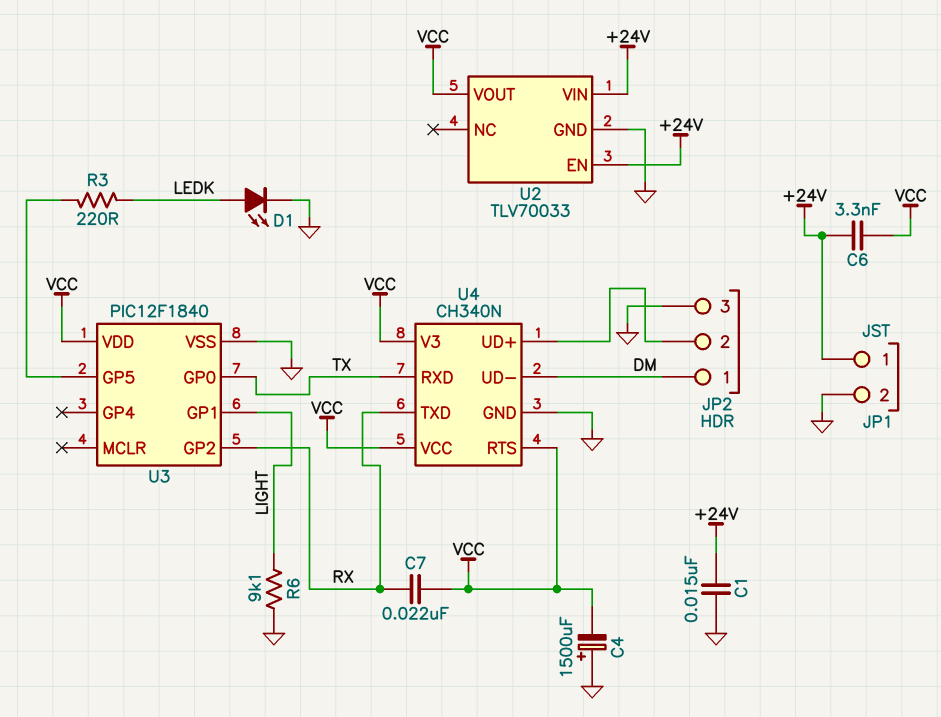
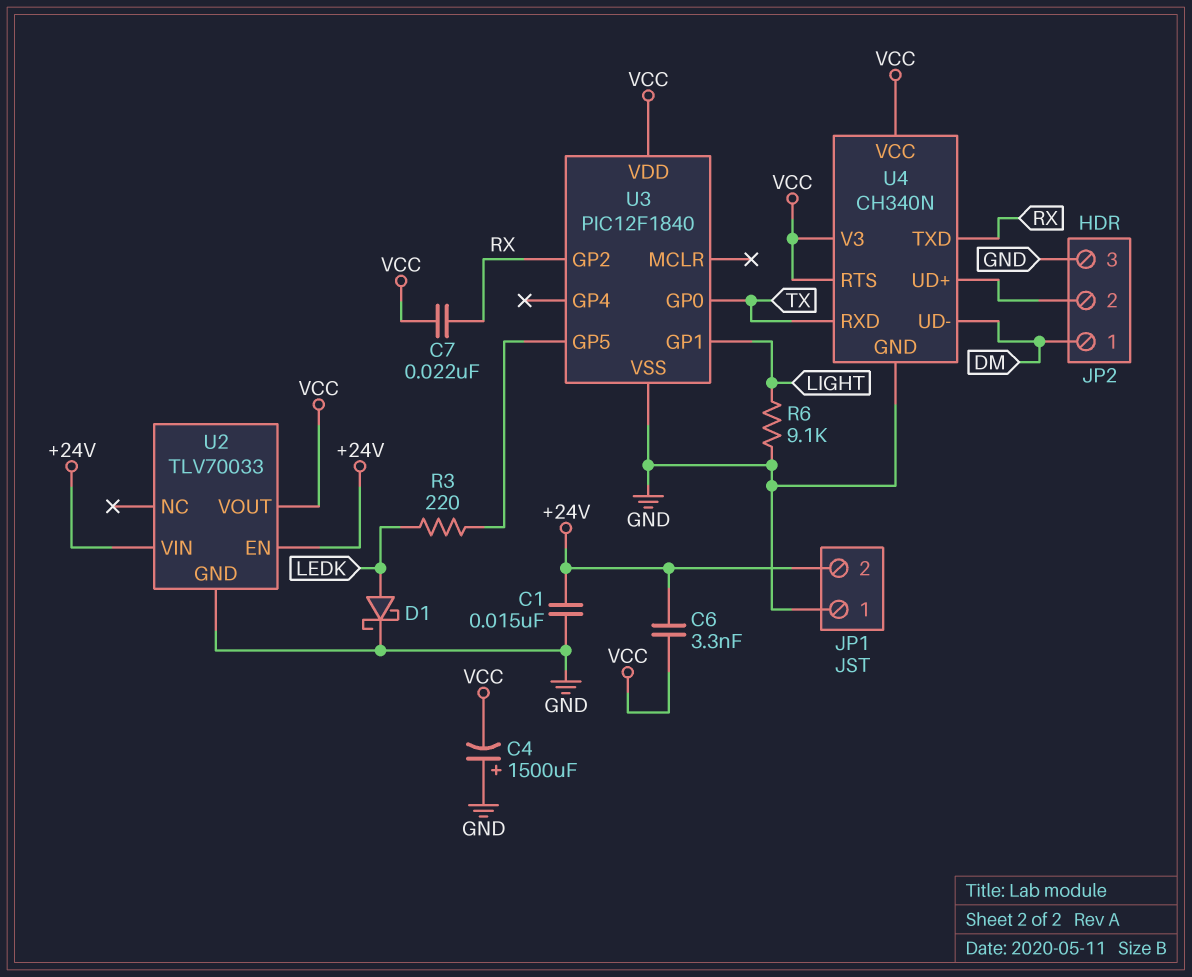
D1: LED (A LEDK, K GND) -> schottky (A LEDK, K GND)
JP1 pin 1: +24V -> GND
JP1 pin 2: GND -> +24V

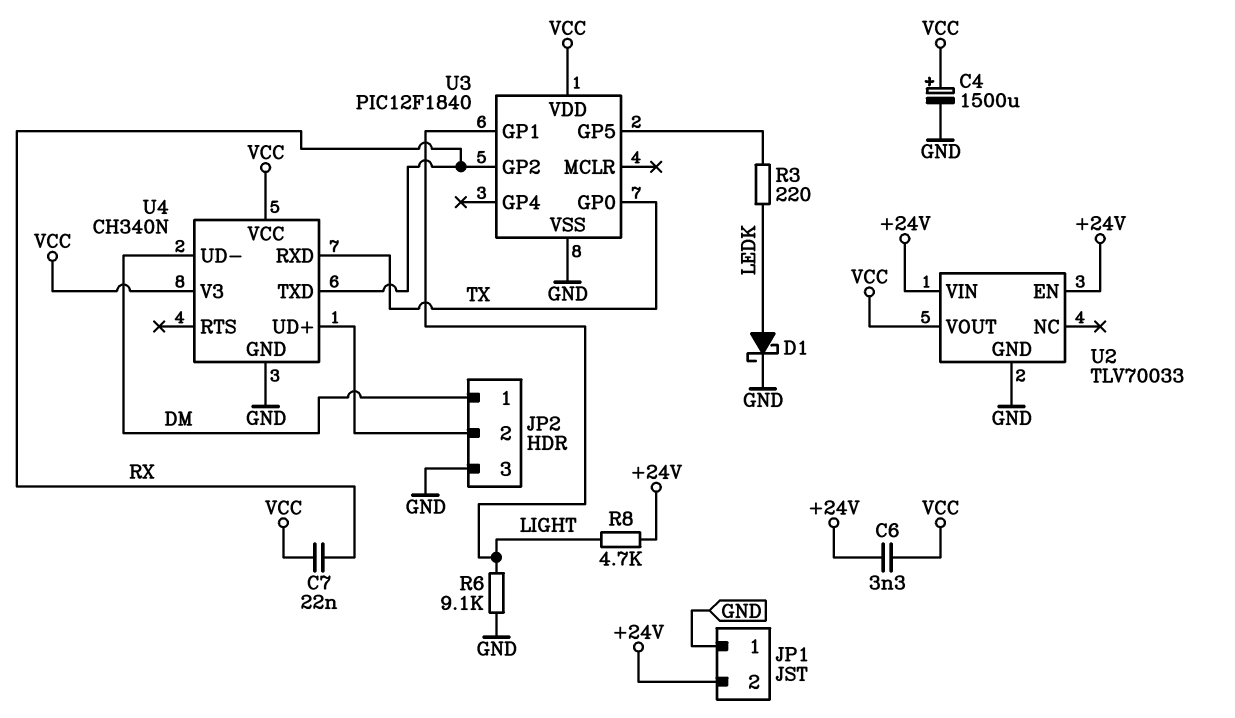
C1: 15nF (+24V, GND) -> none
C4: 1500uF (plus GND, minus VCC) -> 1500uF (plus VCC, minus GND)
R8: none -> 4.7k (+24V, LIGHT)
U4 pin RTS: VCC -> none

